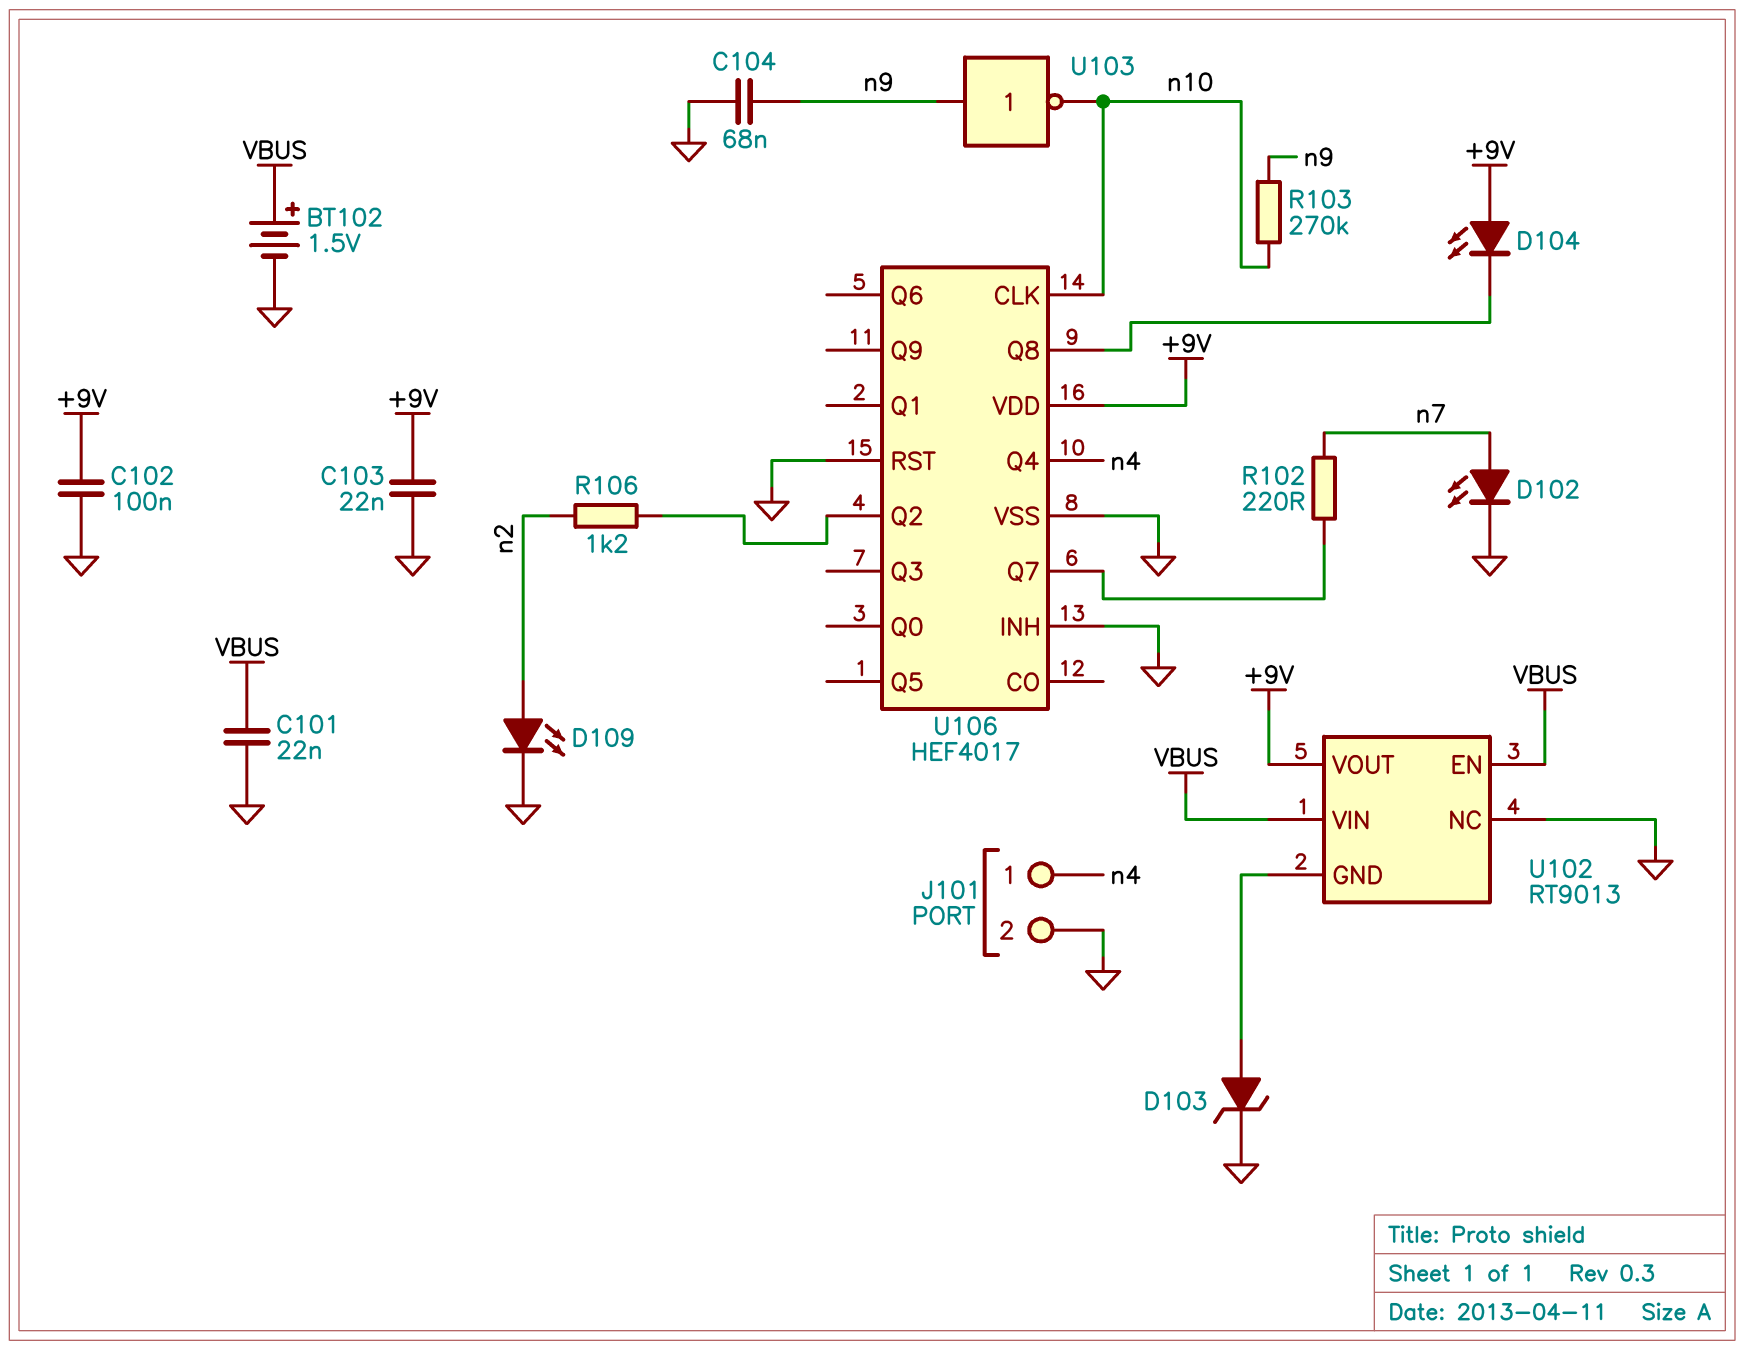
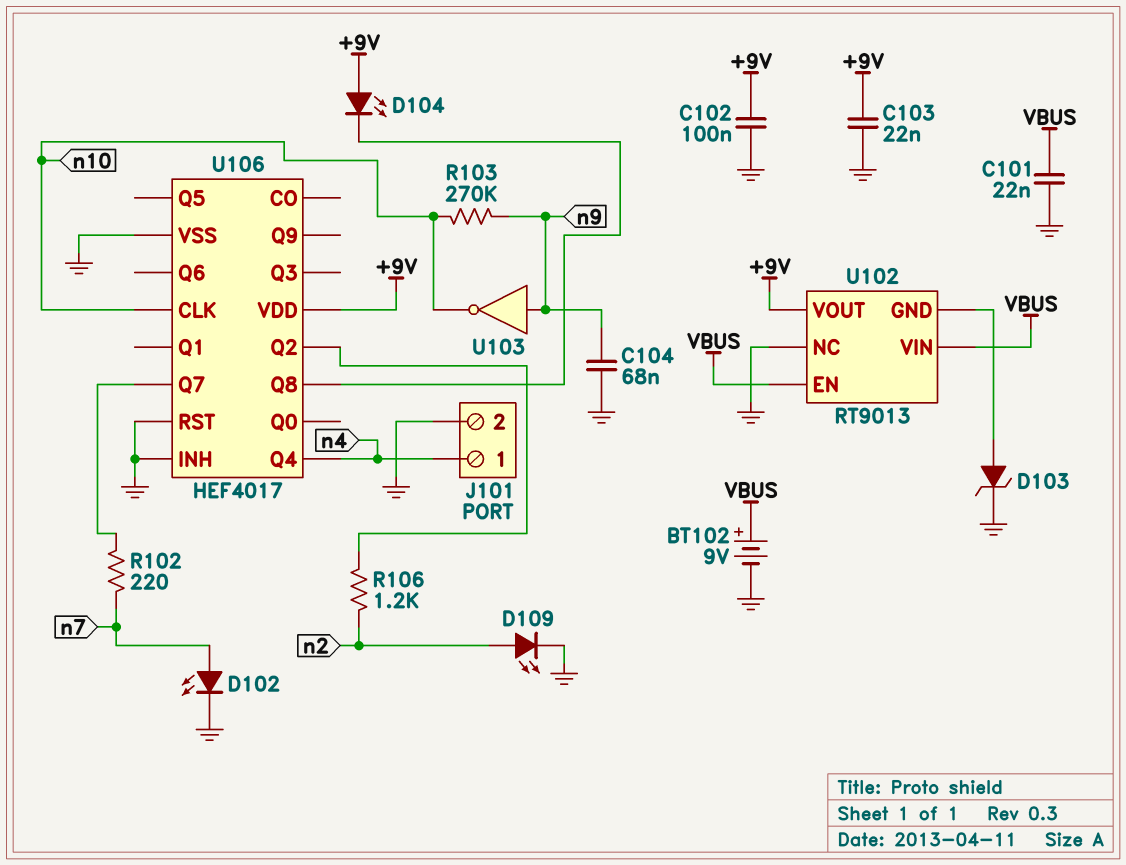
BT102: 1.5V (plus VBUS, minus GND) -> 9V (plus VBUS, minus GND)

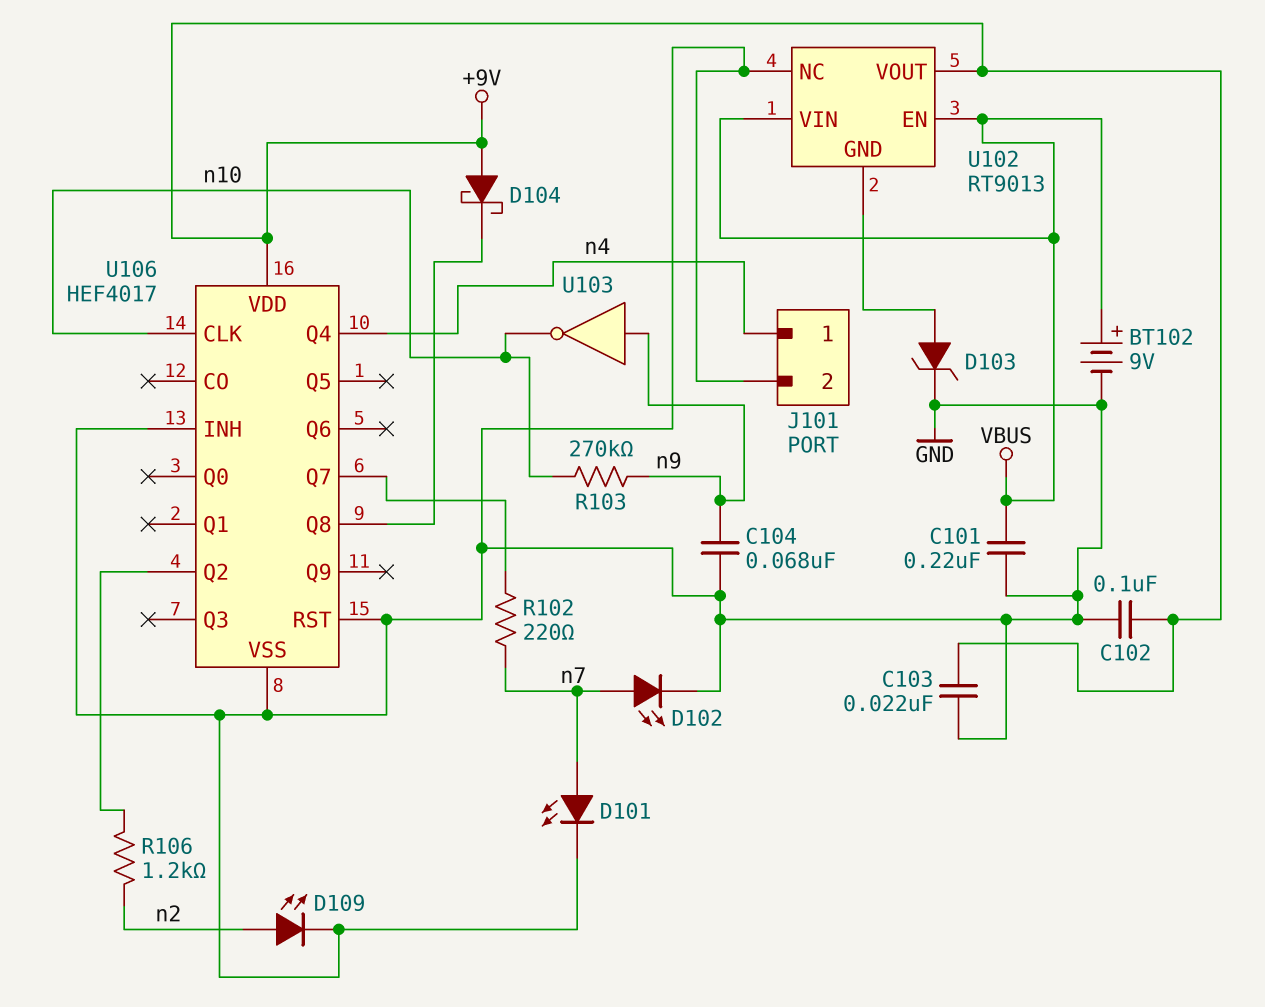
C101: 22nF (GND, VBUS) -> 220nF (GND, VBUS)
D101: none -> LED (A n7, K GND)
D104: LED (A +9V, K U106/Q8) -> schottky (A +9V, K U106/Q8)

